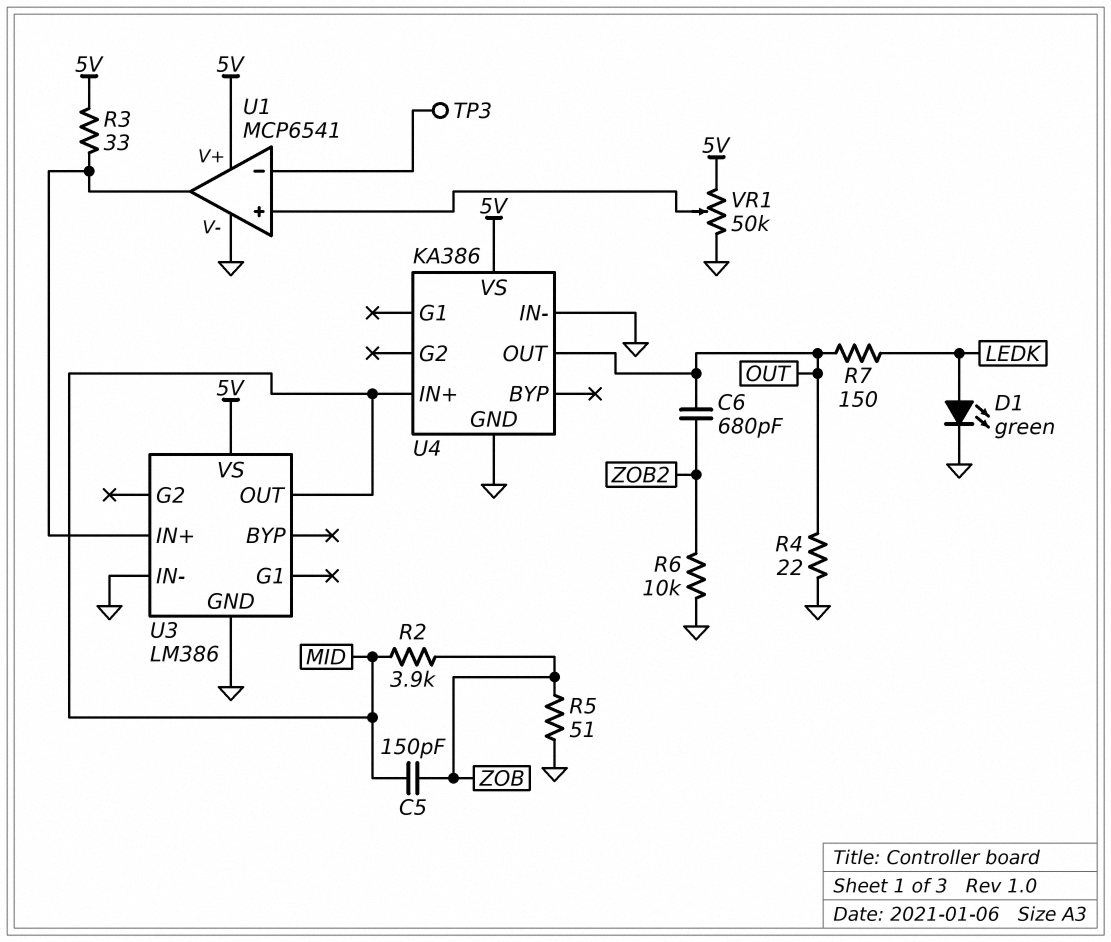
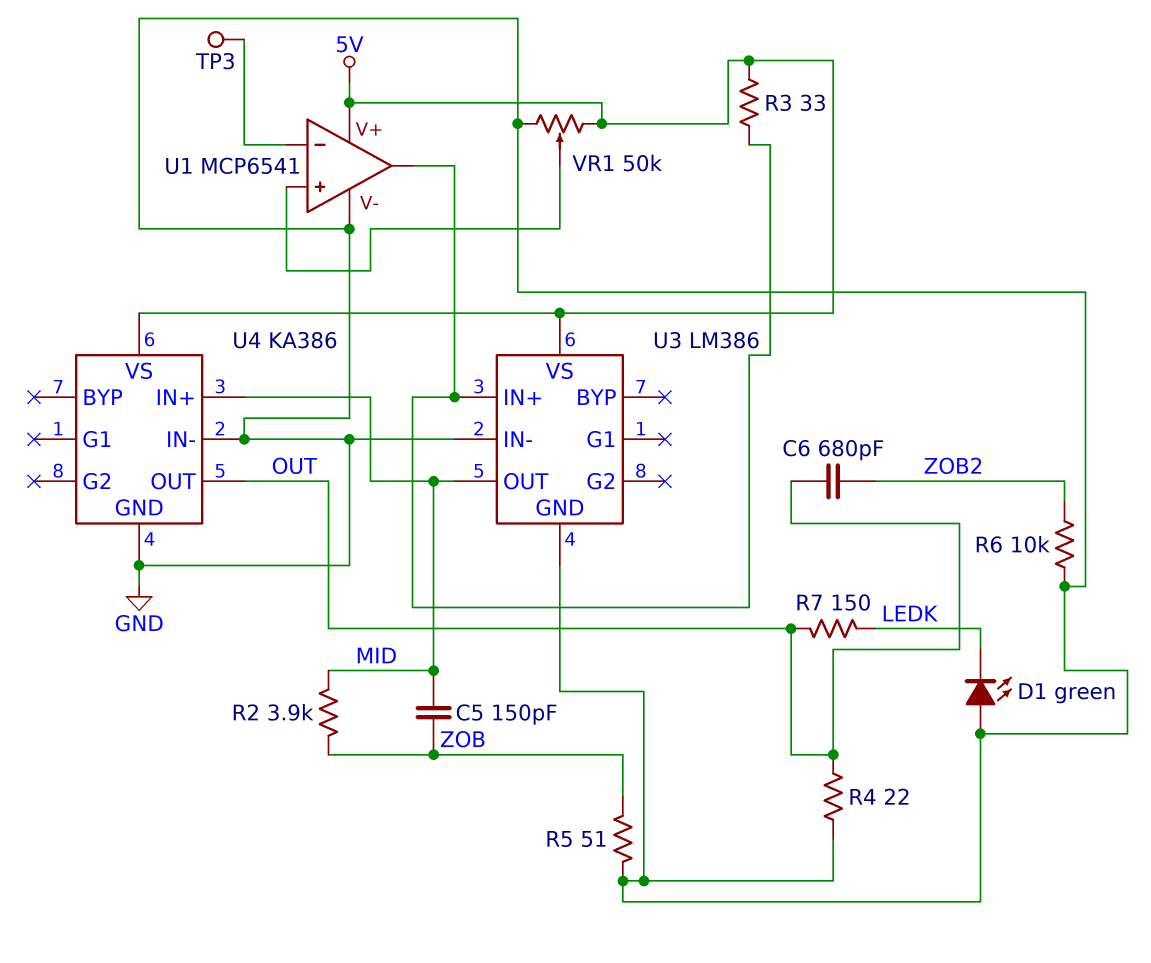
D1: LED green (A LEDK, K GND) -> LED green (A GND, K LEDK)

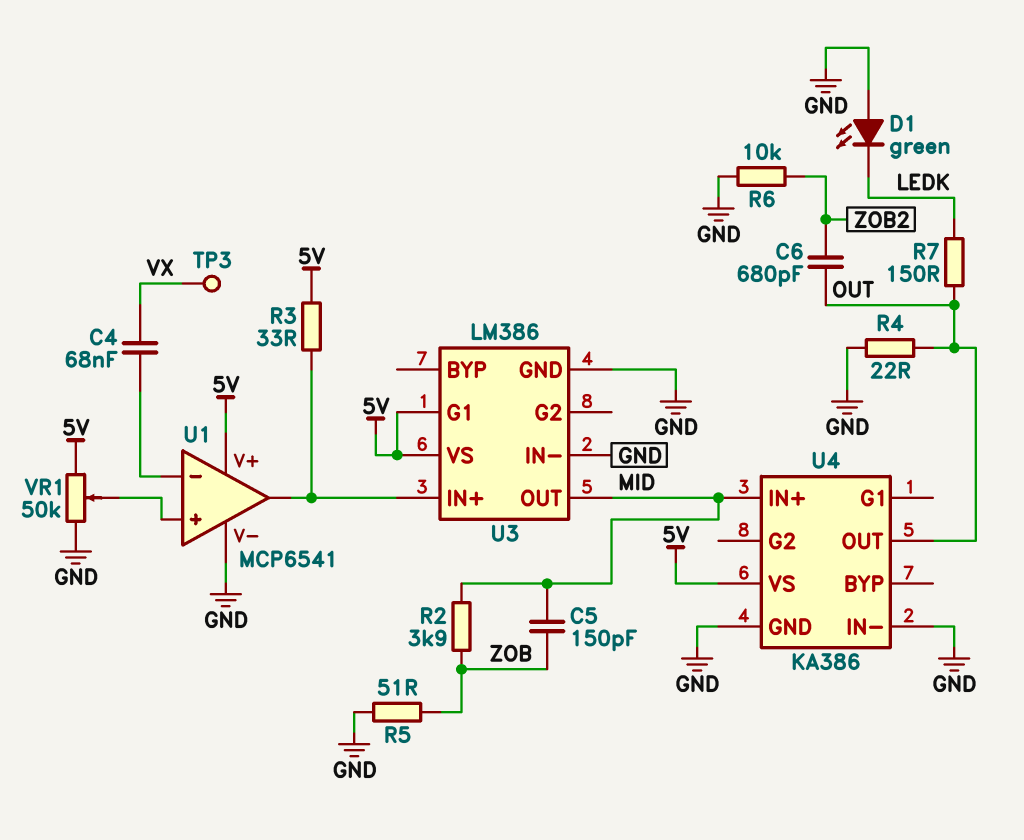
C4: none -> 68nF (U1/in-, VX)
TP3: test point (U1/in-) -> test point (VX)
U3 pin G1: none -> 5V

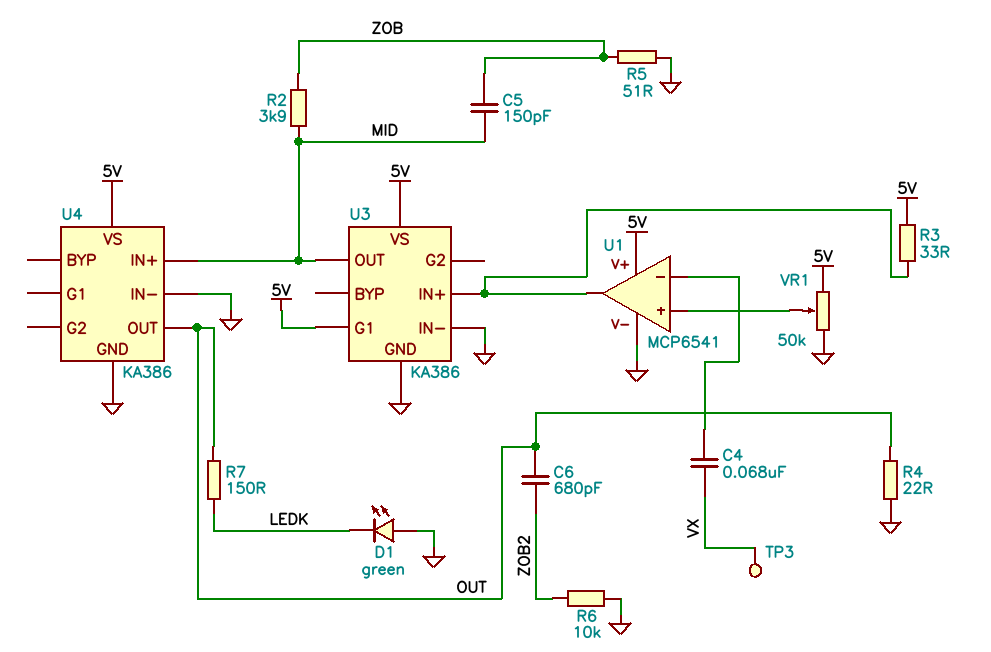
U3: LM386 -> KA386

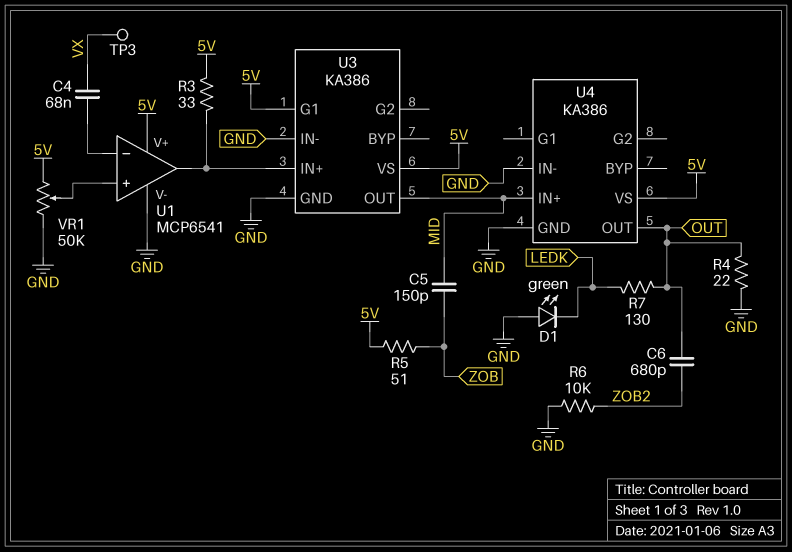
R2: 3.9k (MID, ZOB) -> none
R5: 51 (GND, ZOB) -> 51 (5V, ZOB)
R7: 150 (LEDK, OUT) -> 130 (LEDK, OUT)

